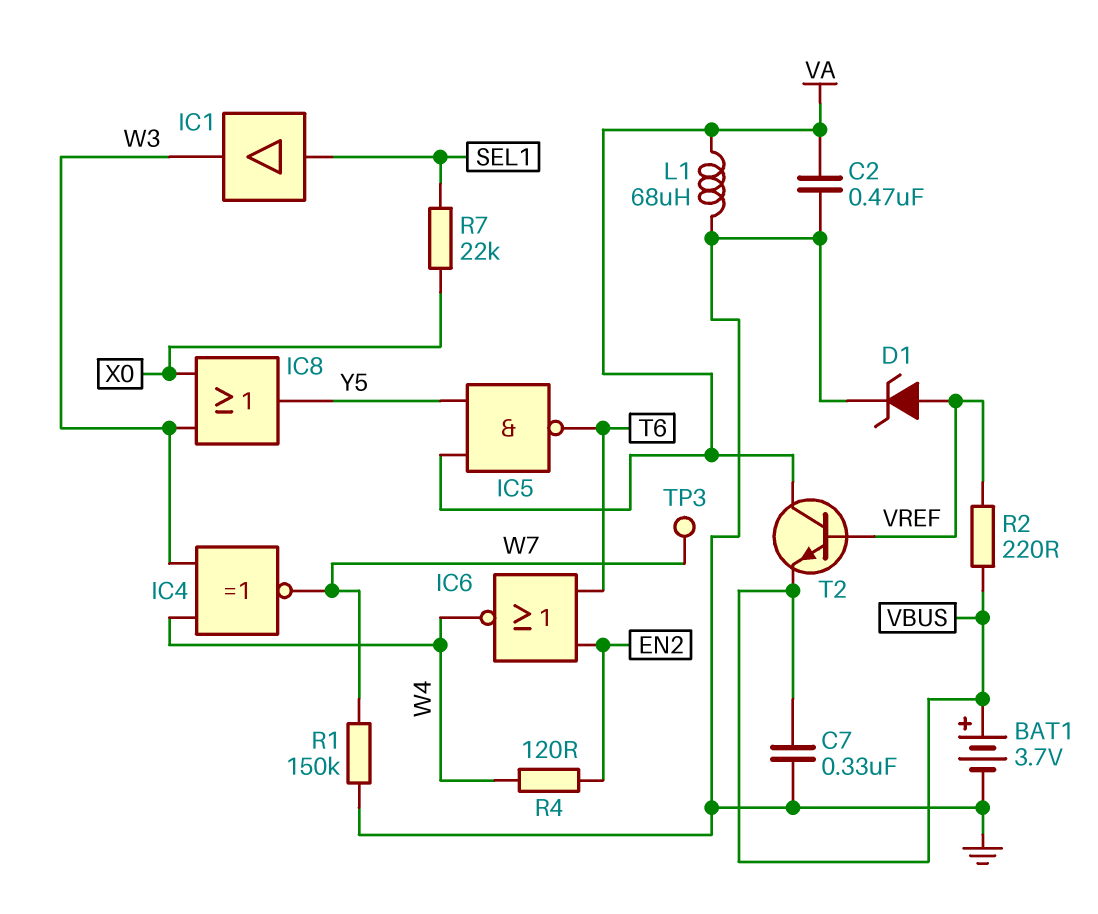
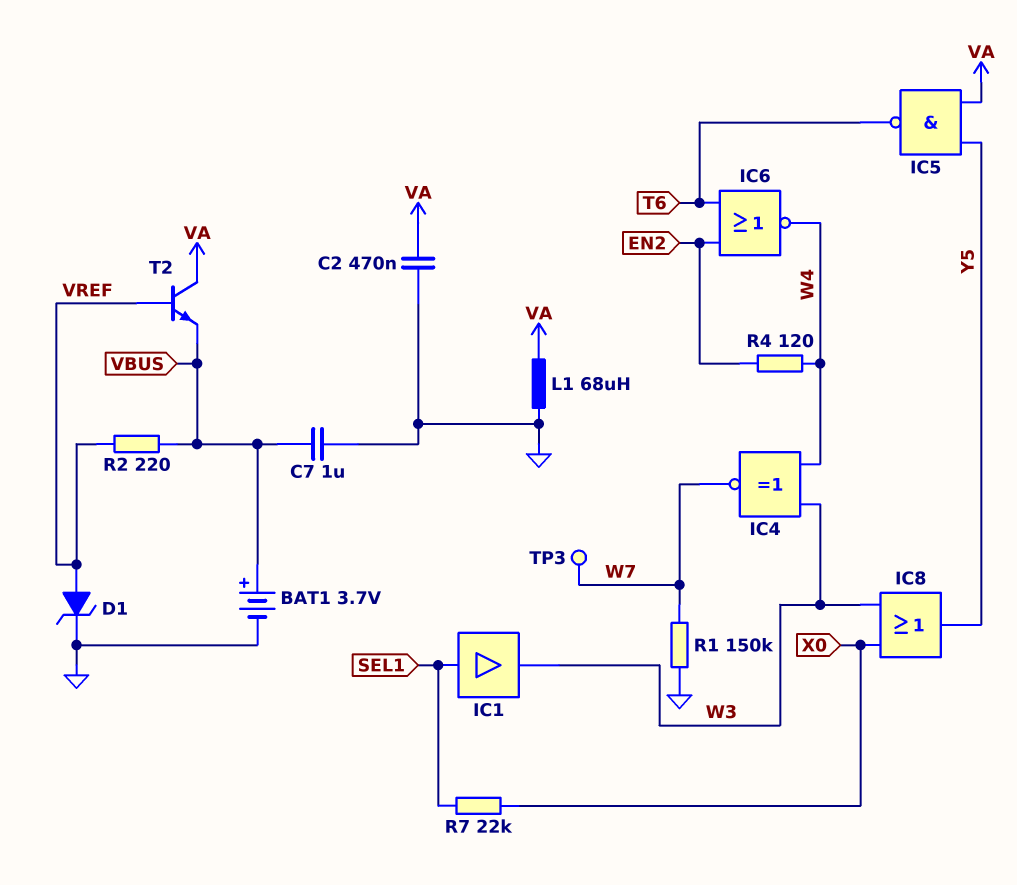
C7: 330nF (GND, VBUS) -> 1uF (GND, VBUS)

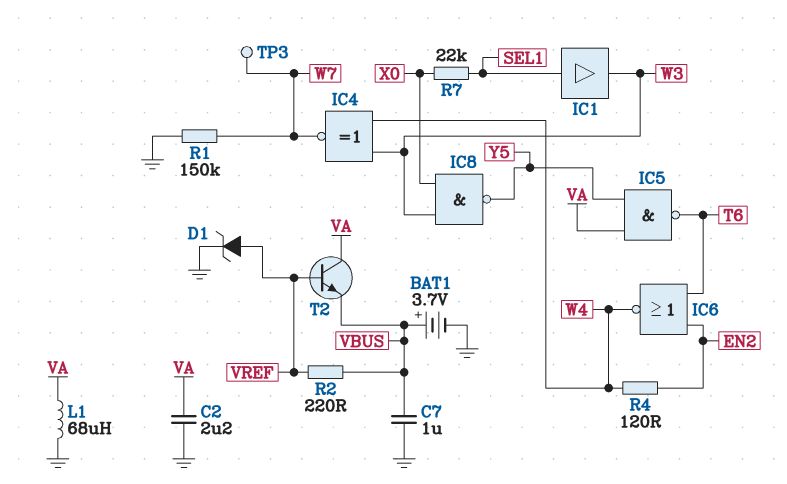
C2: 470nF (GND, VA) -> 2.2uF (GND, VA)
IC8: OR (in W3, in X0, out Y5) -> NAND (in W3, in X0, out Y5)

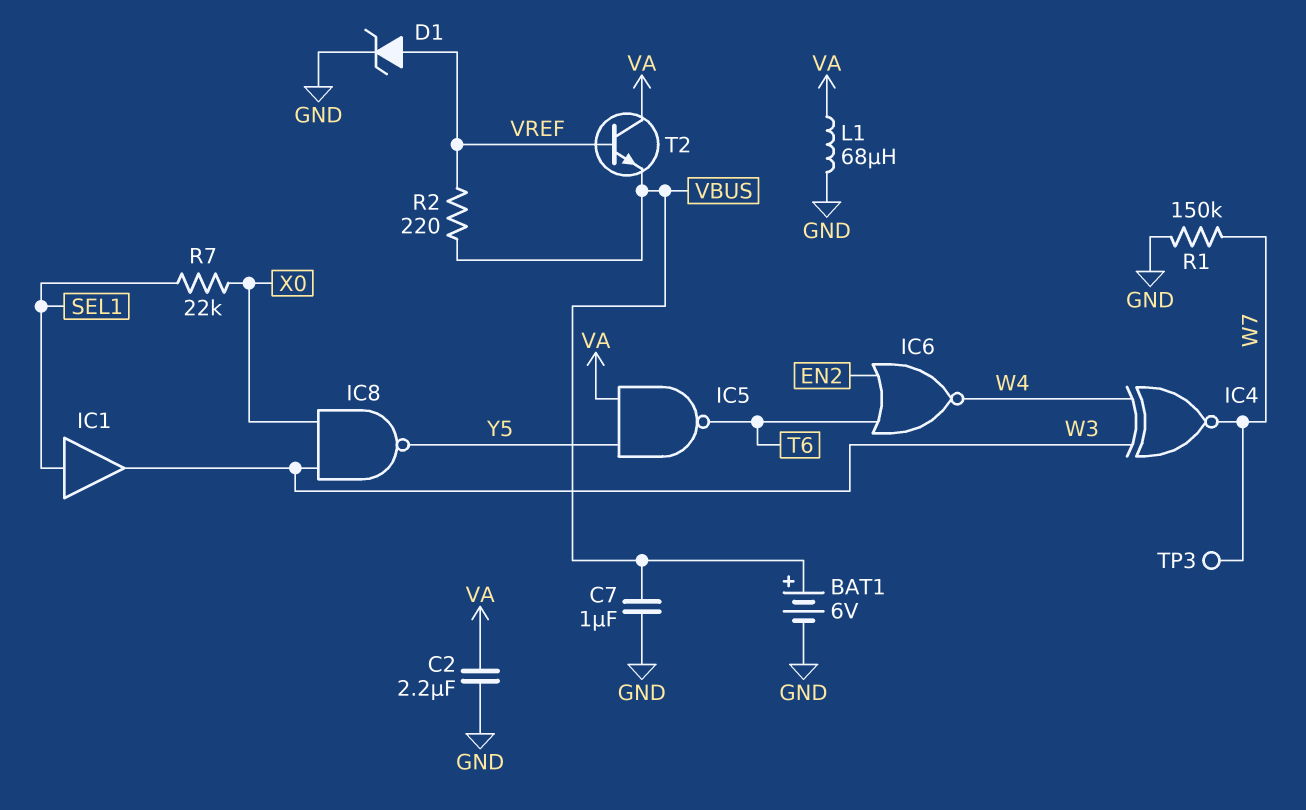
BAT1: 3.7V (plus VBUS, minus GND) -> 6V (plus VBUS, minus GND)
R4: 120 (EN2, W4) -> none

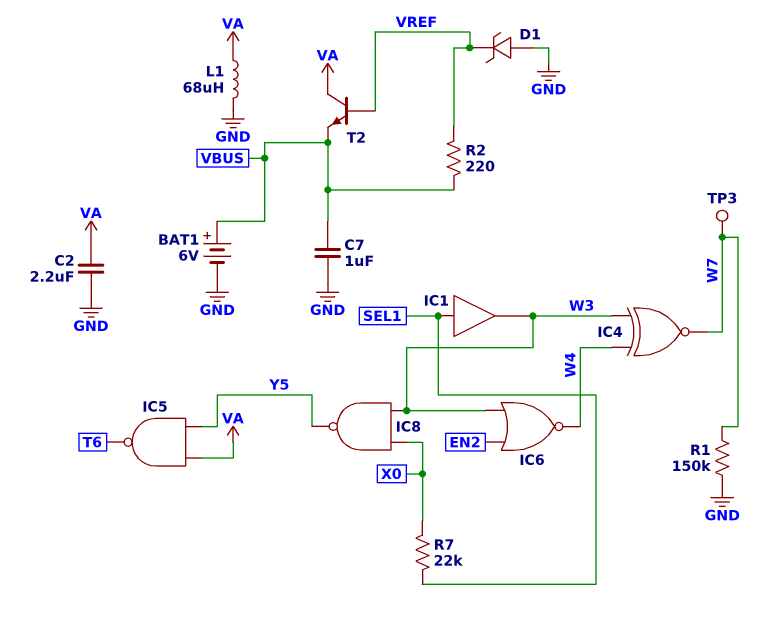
D1: zener (A VREF, K GND) -> zener (A GND, K VREF)
IC6: NOR (in EN2, in T6, out W4) -> NOR (in EN2, in W3, out W4)

